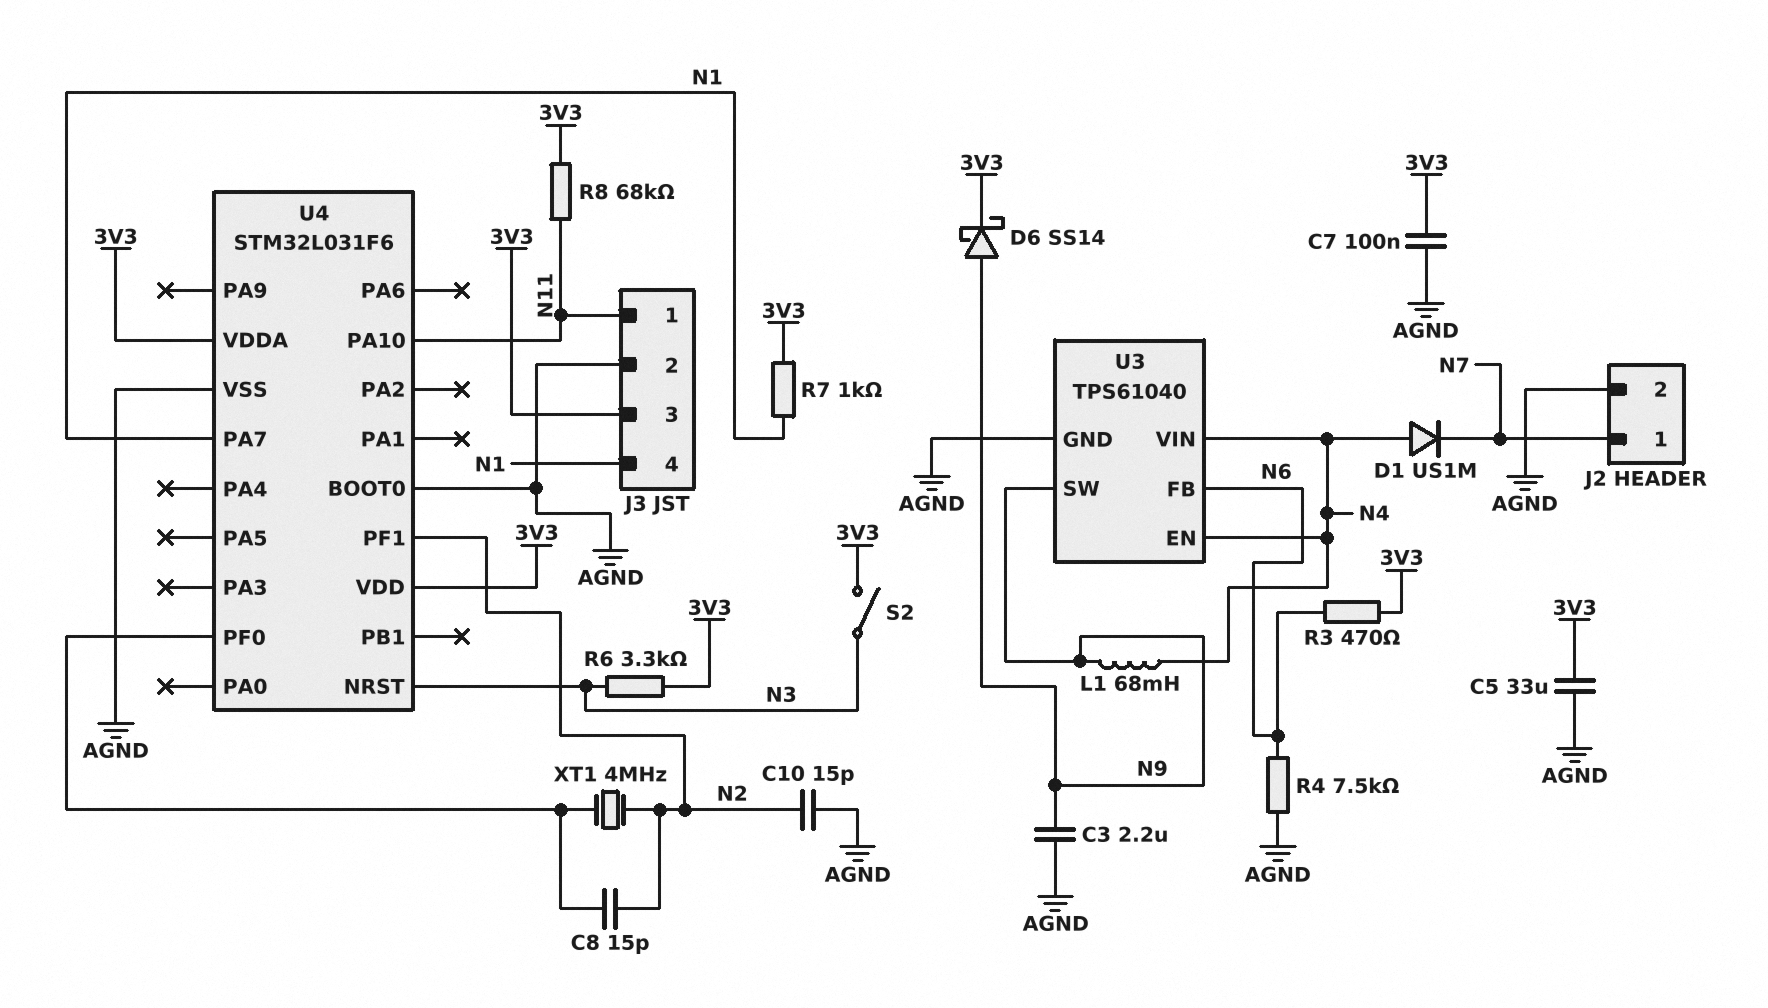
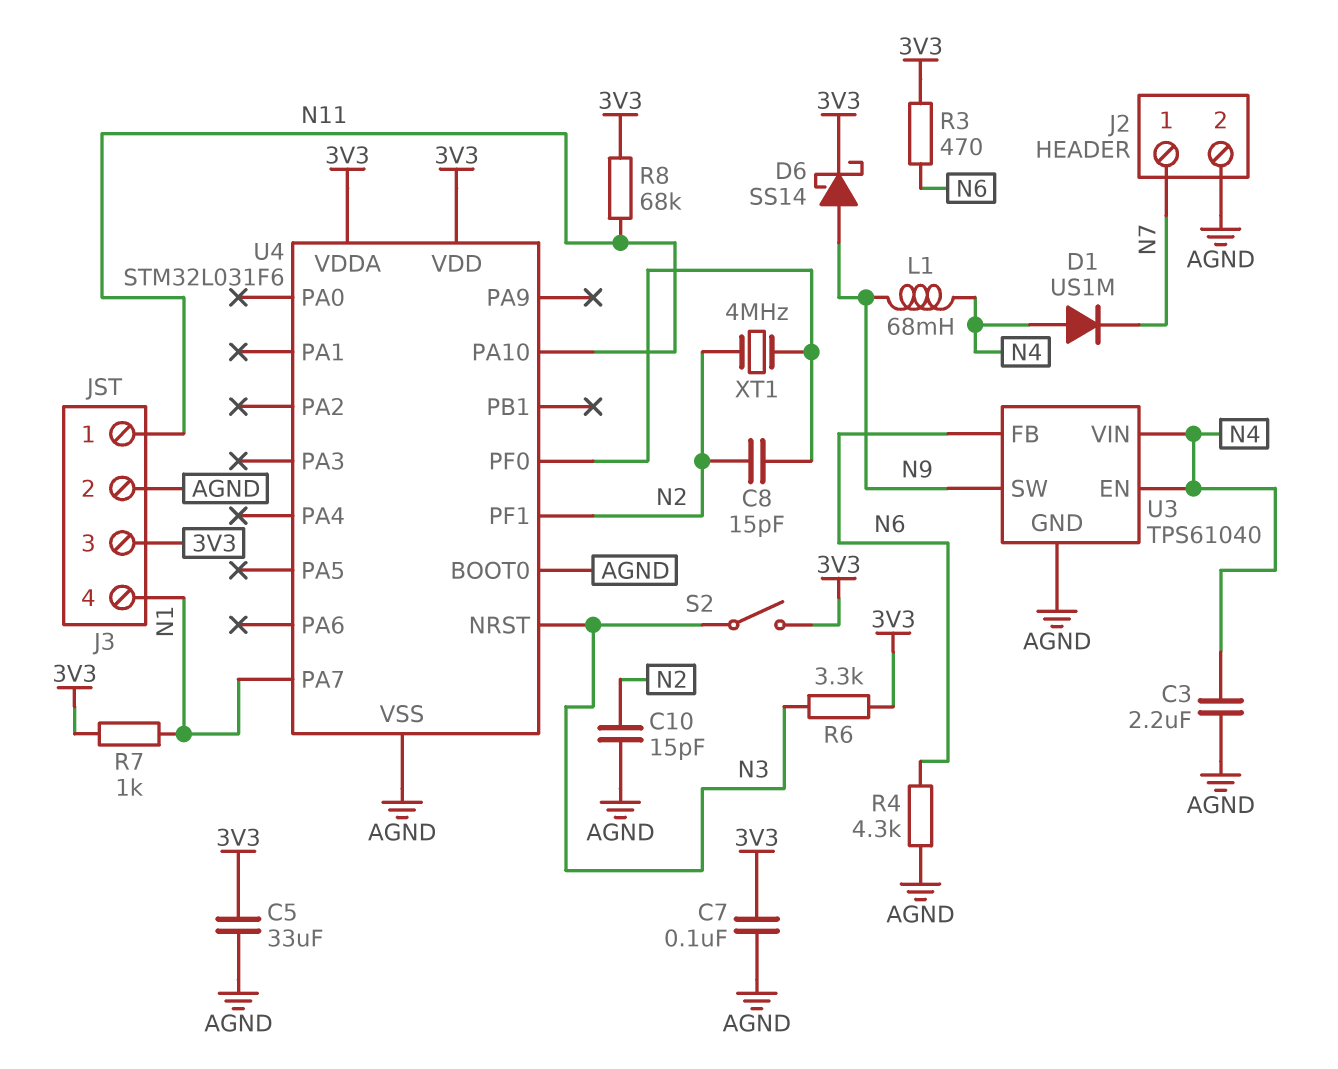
C3: 2.2uF (AGND, N9) -> 2.2uF (AGND, N4)
R4: 7.5k (AGND, N6) -> 4.3k (AGND, N6)

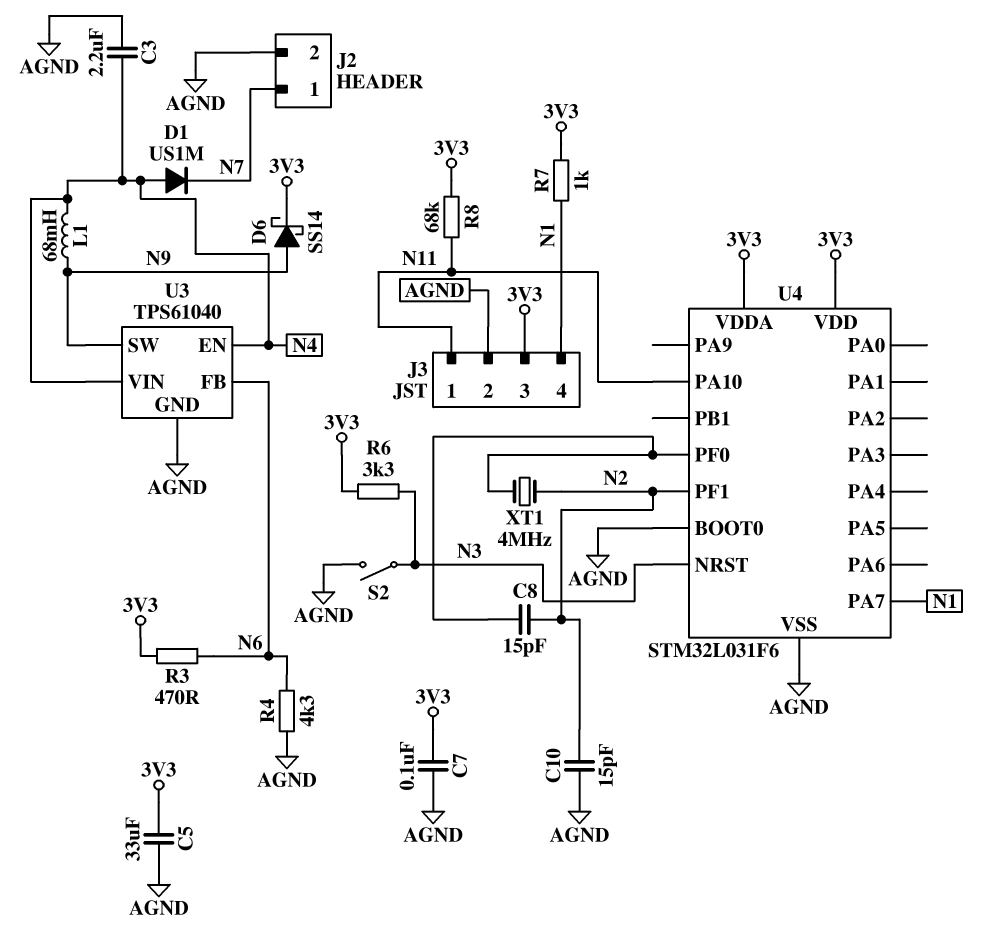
S2: switch (3V3, N3) -> switch (AGND, N3)

